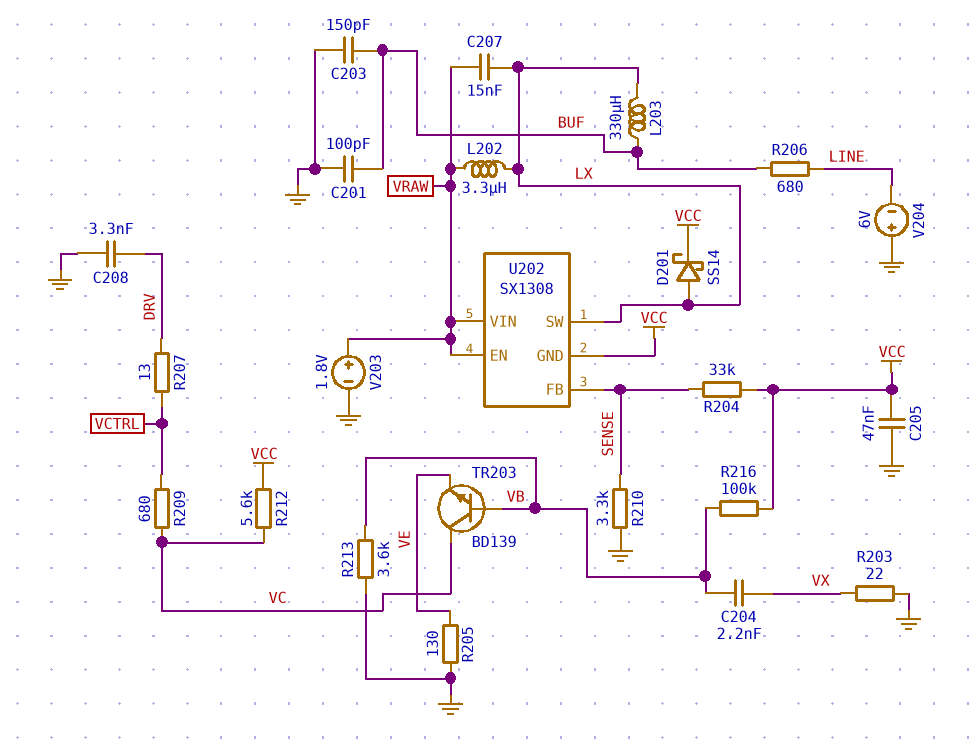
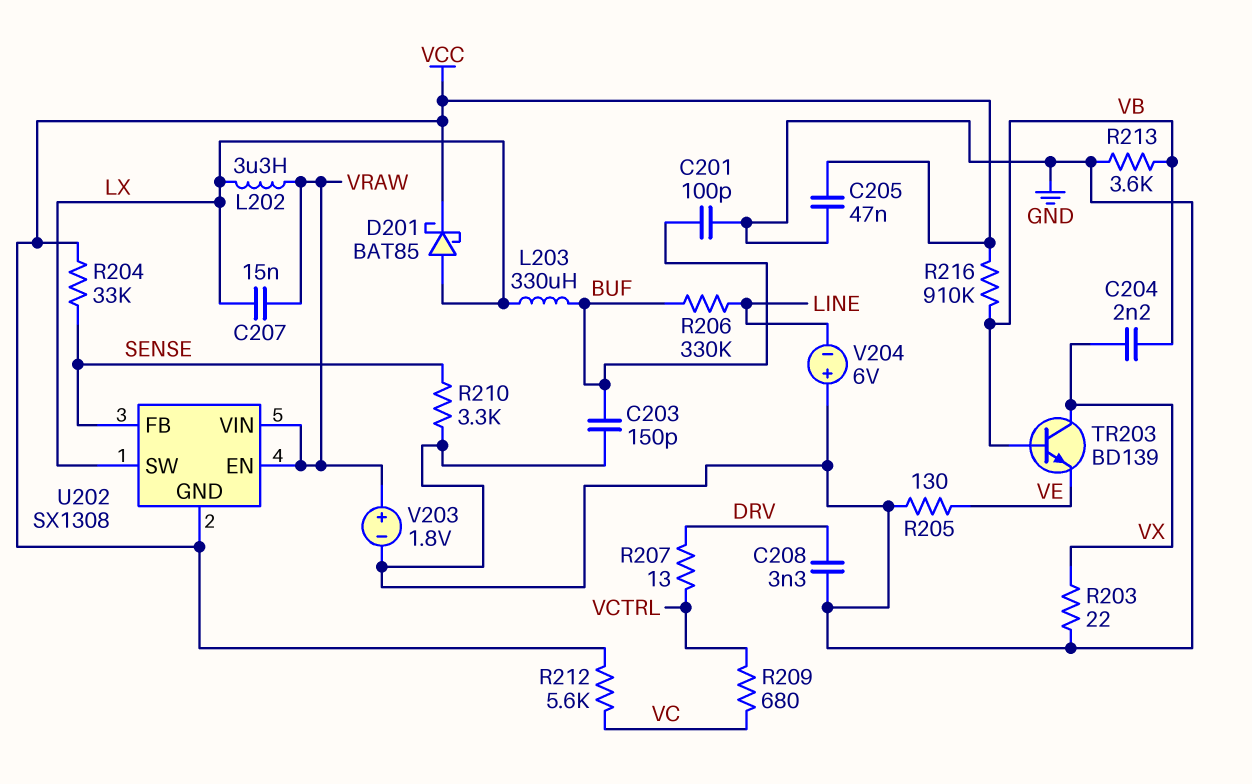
D201: schottky SS14 (A LX, K VCC) -> schottky BAT85 (A LX, K VCC)
R206: 680 (BUF, LINE) -> 330k (BUF, LINE)
R216: 100k (VB, VCC) -> 910k (VB, VCC)
TR203: NPN BD139 (B VB, C VC, E VE) -> NPN BD139 (B VB, C VX, E VE)

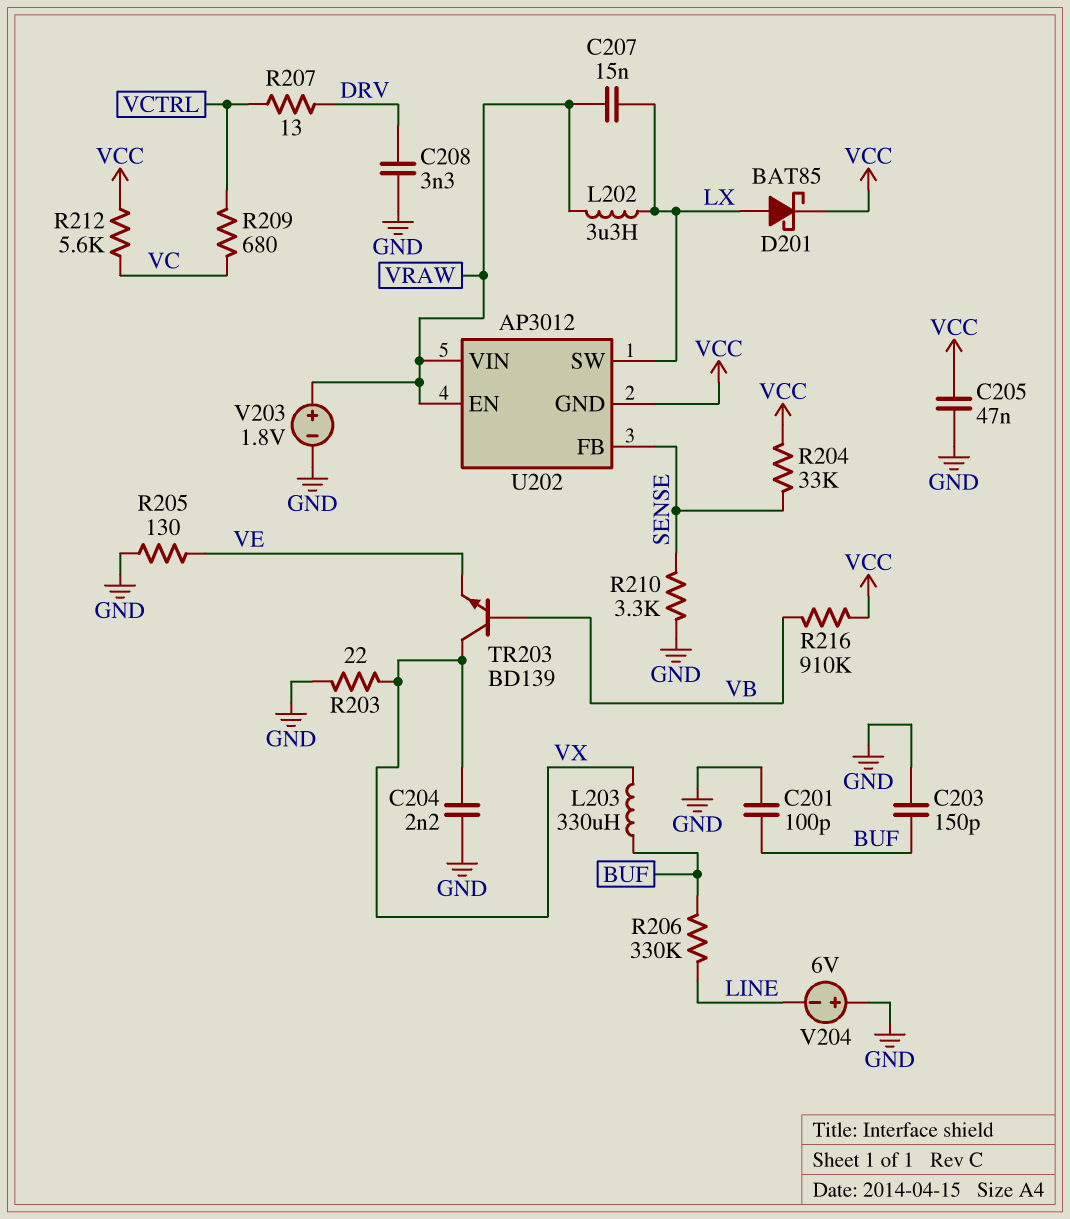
C204: 2.2nF (VB, VX) -> 2.2nF (GND, VX)
L203: 330uH (BUF, LX) -> 330uH (BUF, VX)
R213: 3.6k (GND, VB) -> none
U202: SX1308 -> AP3012

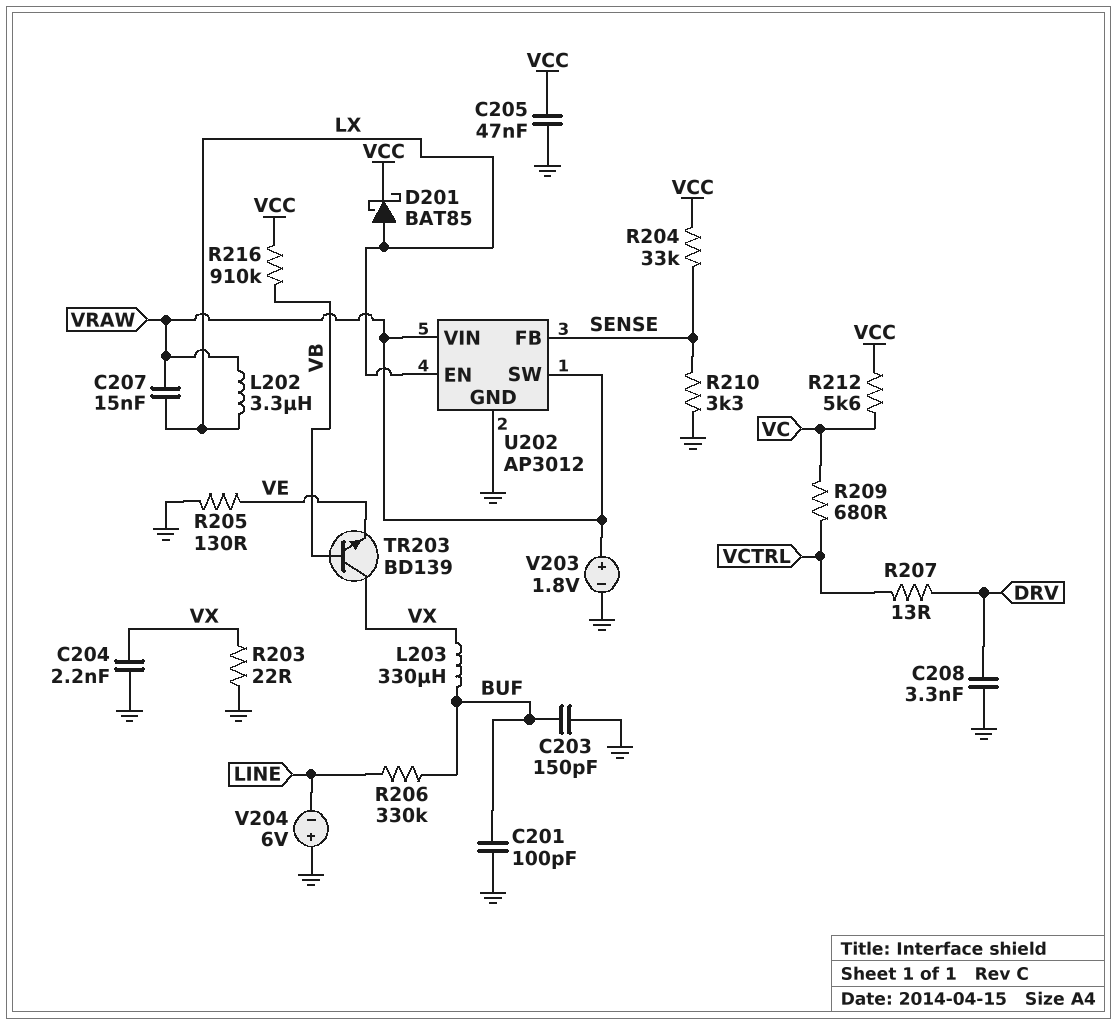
U202 pin EN: VRAW -> LX
U202 pin GND: VCC -> GND
U202 pin SW: LX -> VRAW

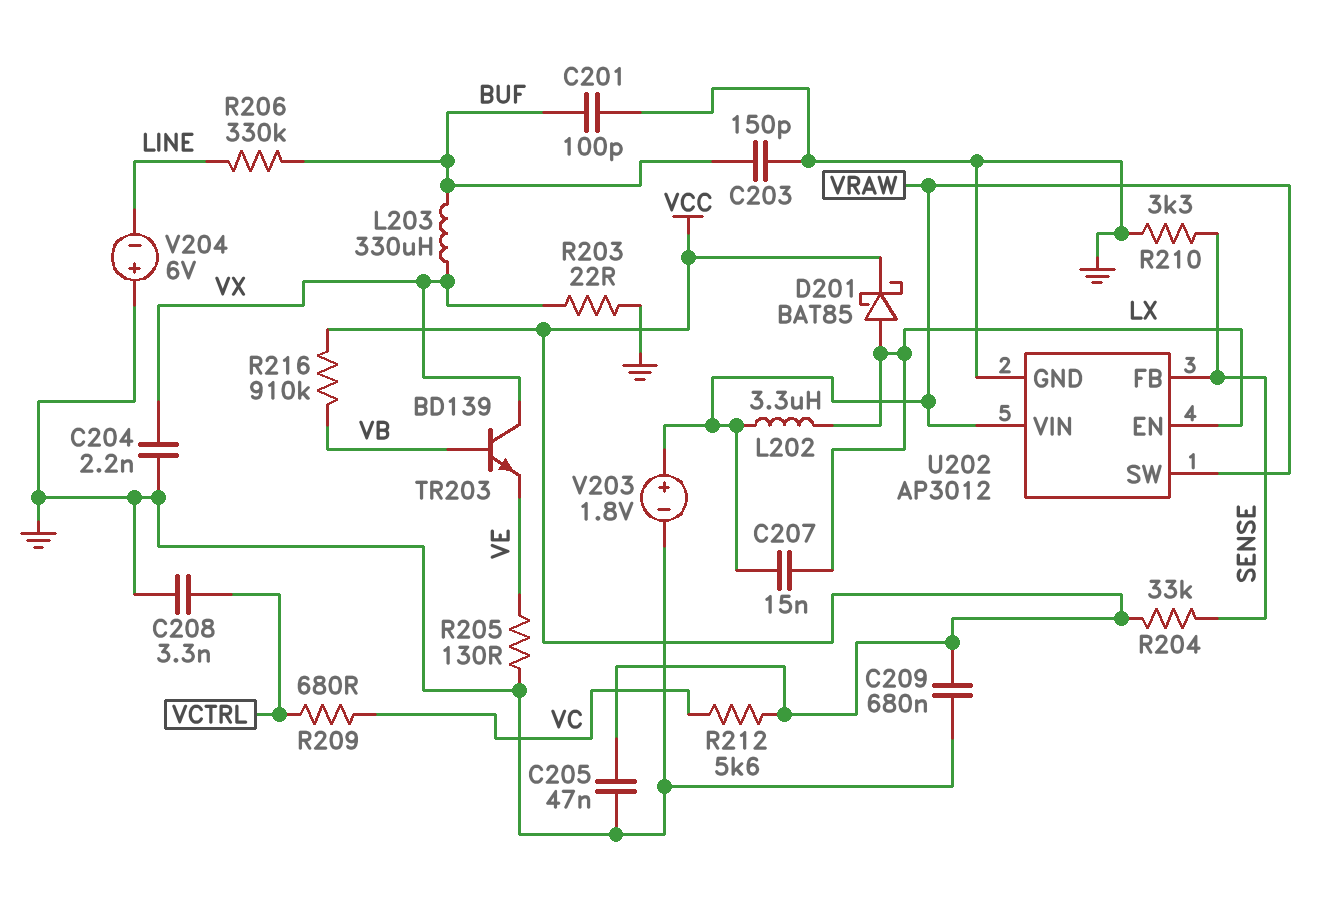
C208: 3.3nF (DRV, GND) -> 3.3nF (GND, VCTRL)
C209: none -> 680nF (GND, VCC)
R207: 13 (DRV, VCTRL) -> none

